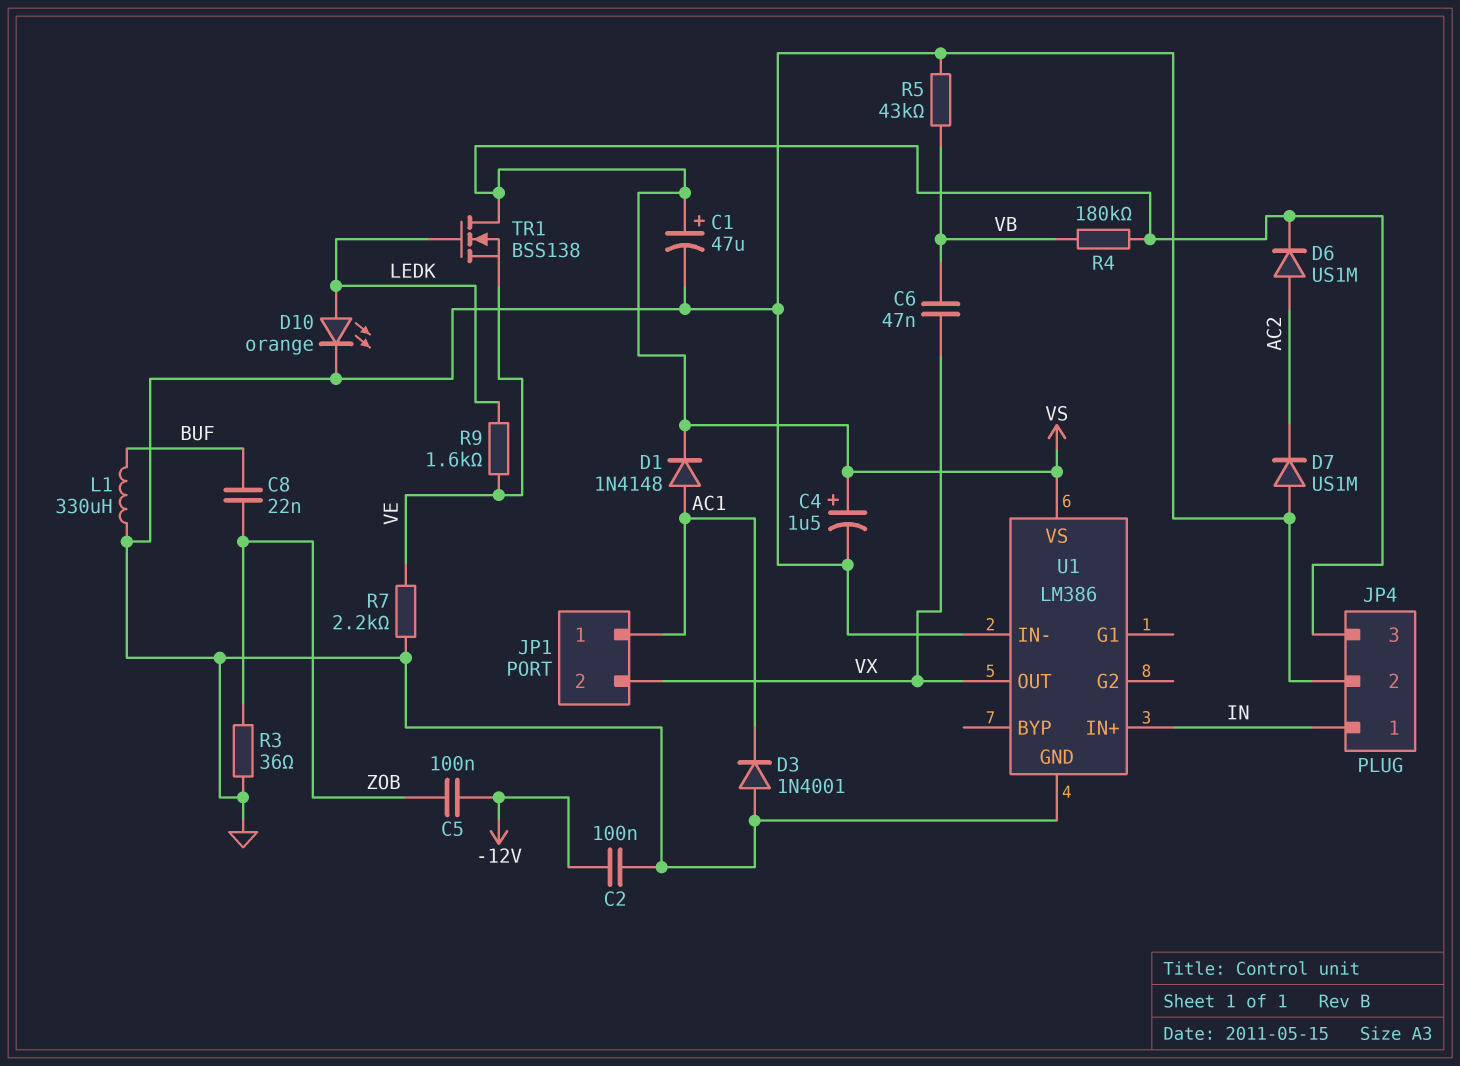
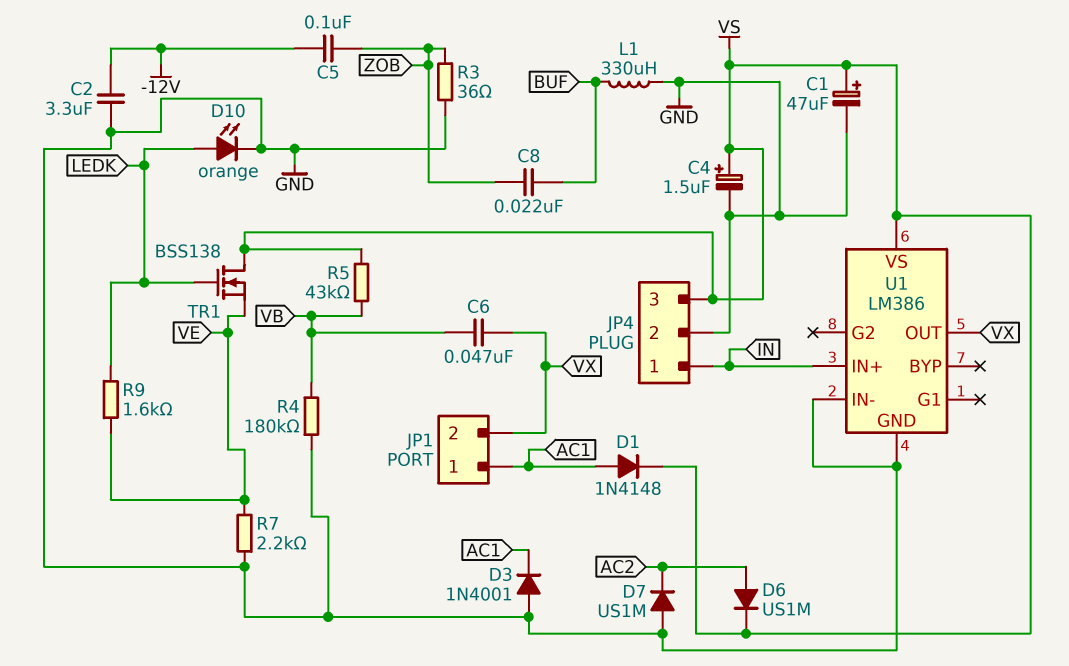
C2: 100nF (-12V, GND) -> 3.3uF (-12V, GND)
R4: 180k (VB, VS) -> 180k (GND, VB)
R5: 43k (GND, VB) -> 43k (VB, VS)

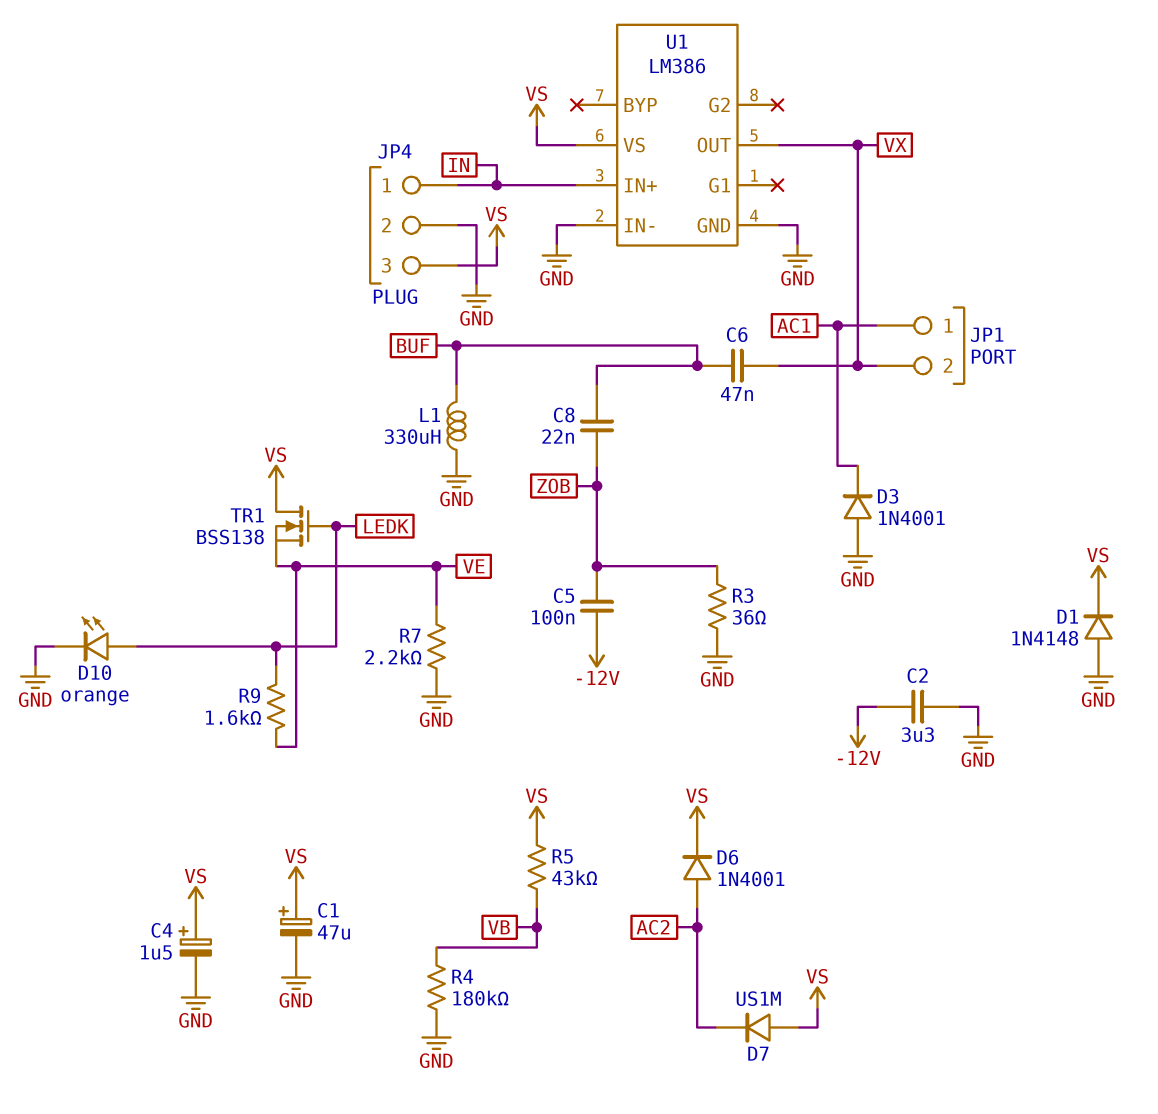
C6: 47nF (VB, VX) -> 47nF (BUF, VX)
D1: diode 1N4148 (A AC1, K VS) -> diode 1N4148 (A GND, K VS)
D6: diode US1M (A AC2, K VS) -> diode 1N4001 (A AC2, K VS)
D7: diode US1M (A GND, K AC2) -> diode US1M (A VS, K AC2)

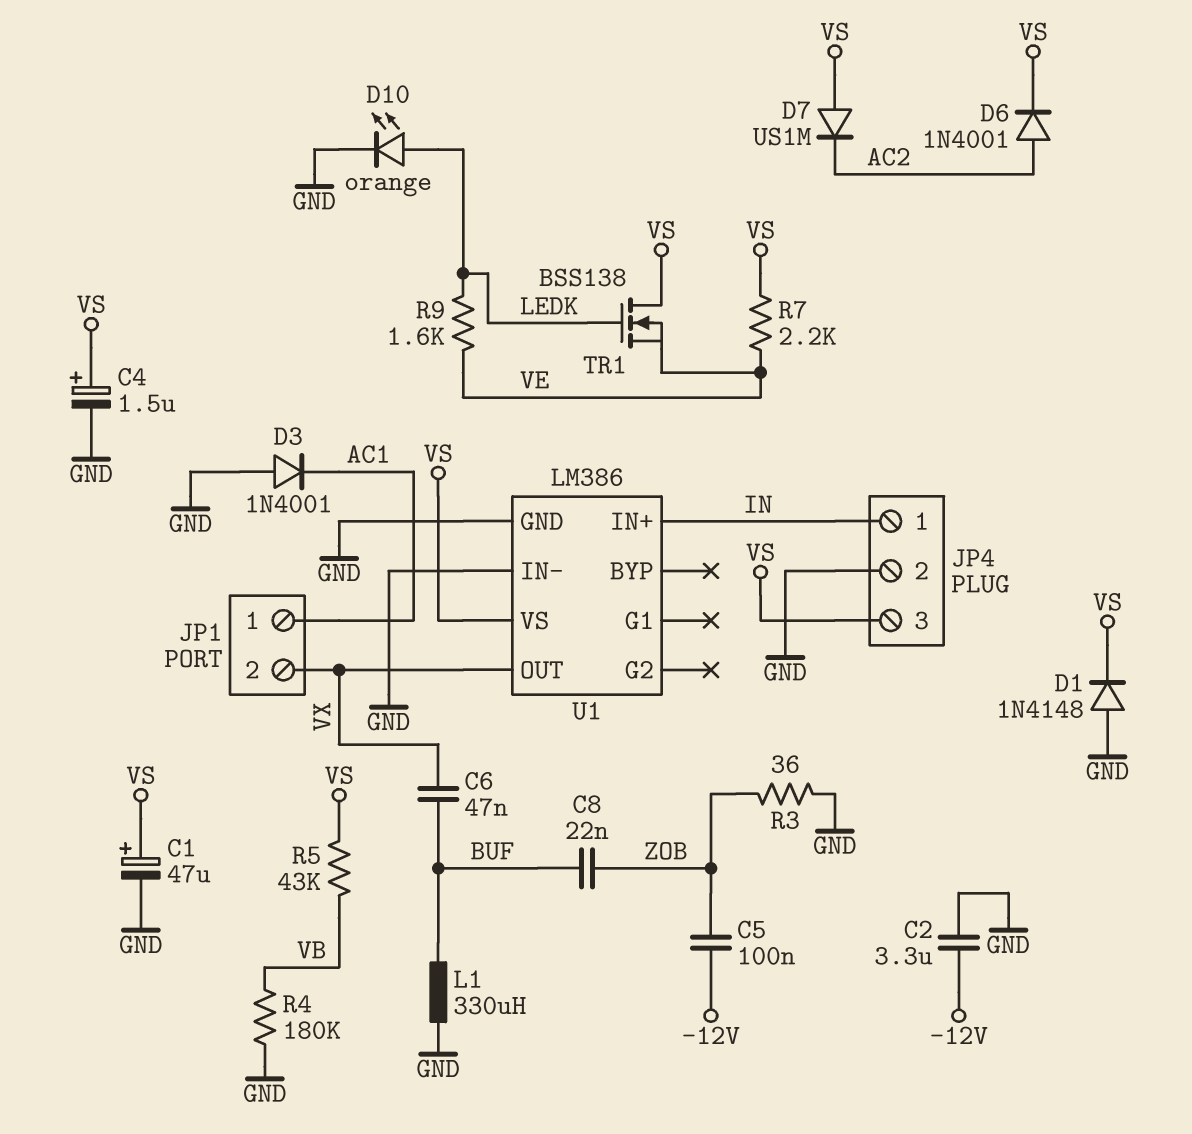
R7: 2.2k (GND, VE) -> 2.2k (VE, VS)

